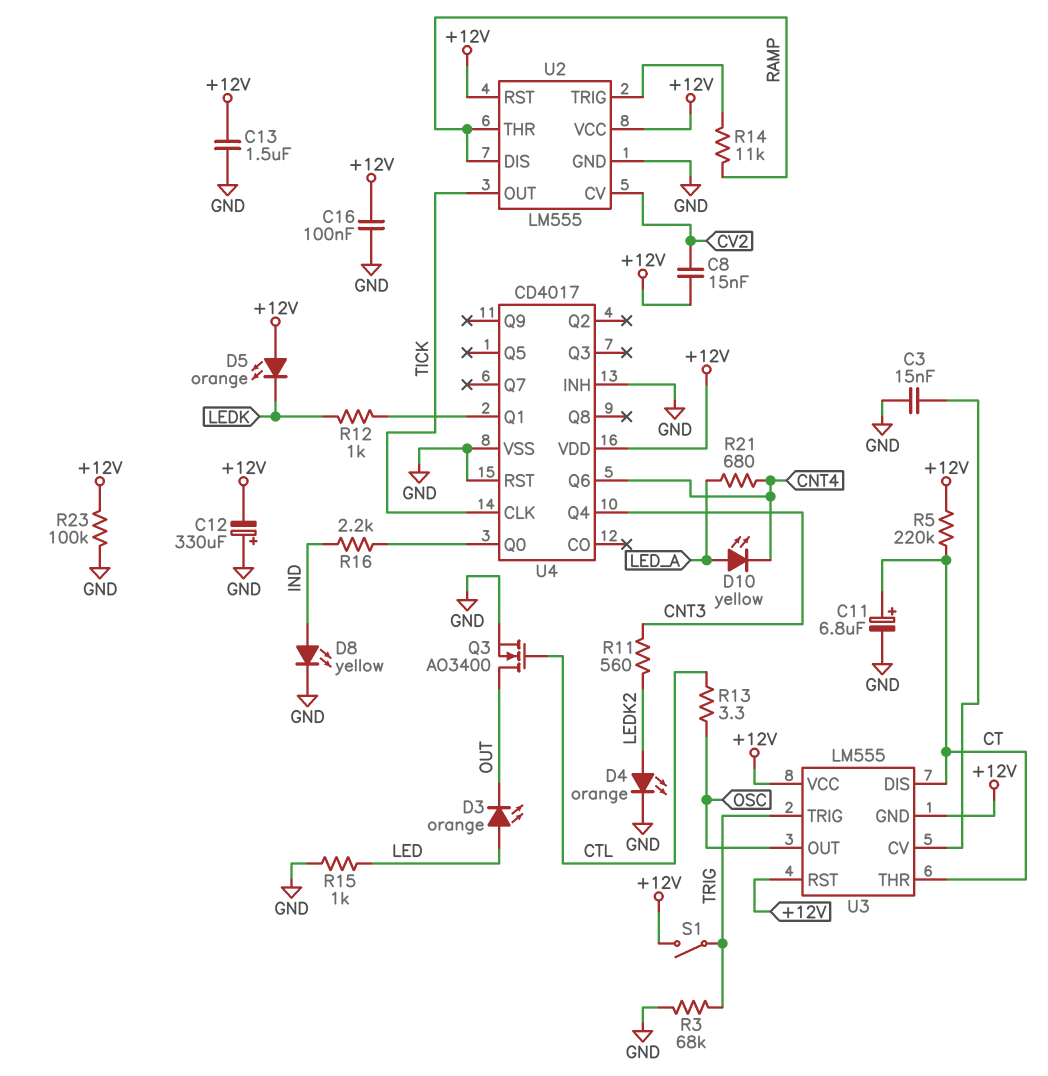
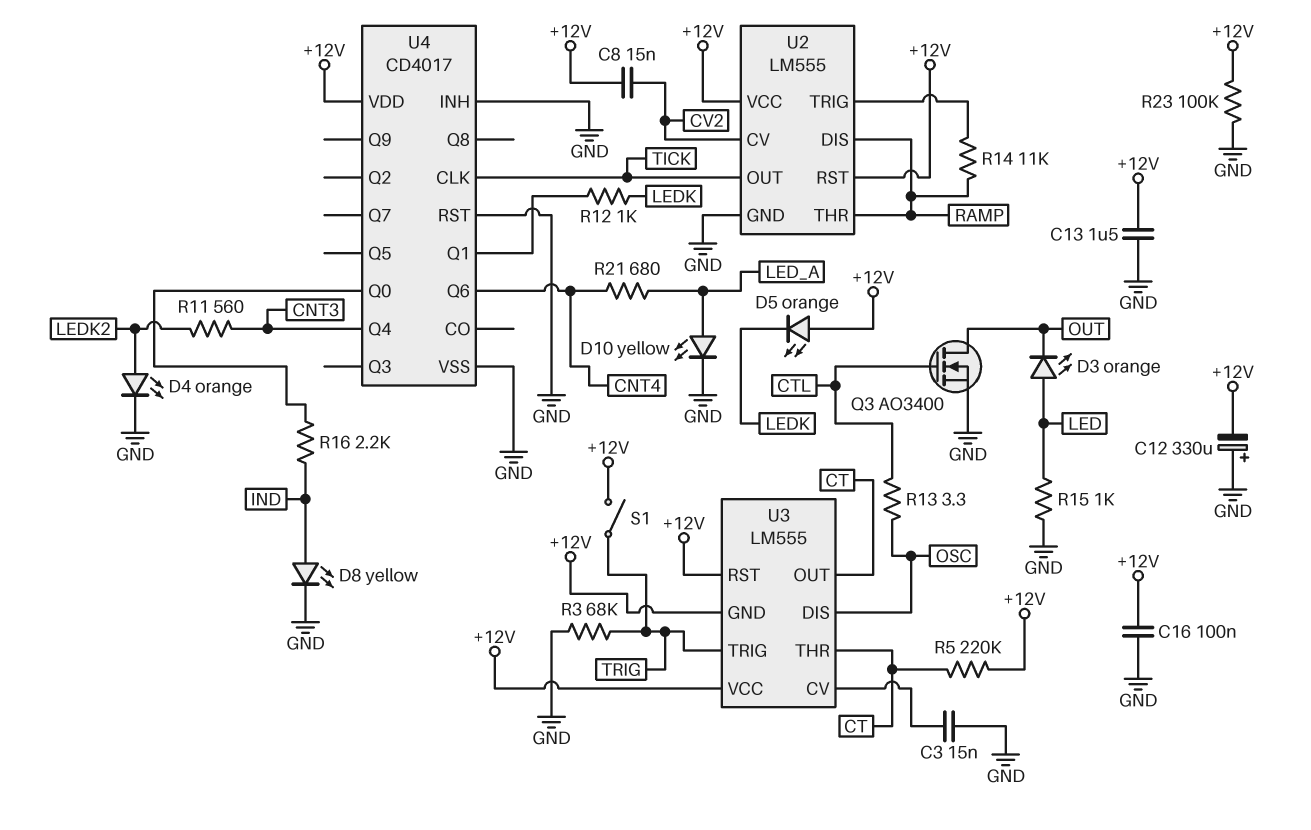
C11: 6.8uF (plus CT, minus GND) -> none
D10: LED yellow (A LED_A, K CNT4) -> LED yellow (A LED_A, K GND)
U3 pin DIS: CT -> OSC
U3 pin OUT: OSC -> CT

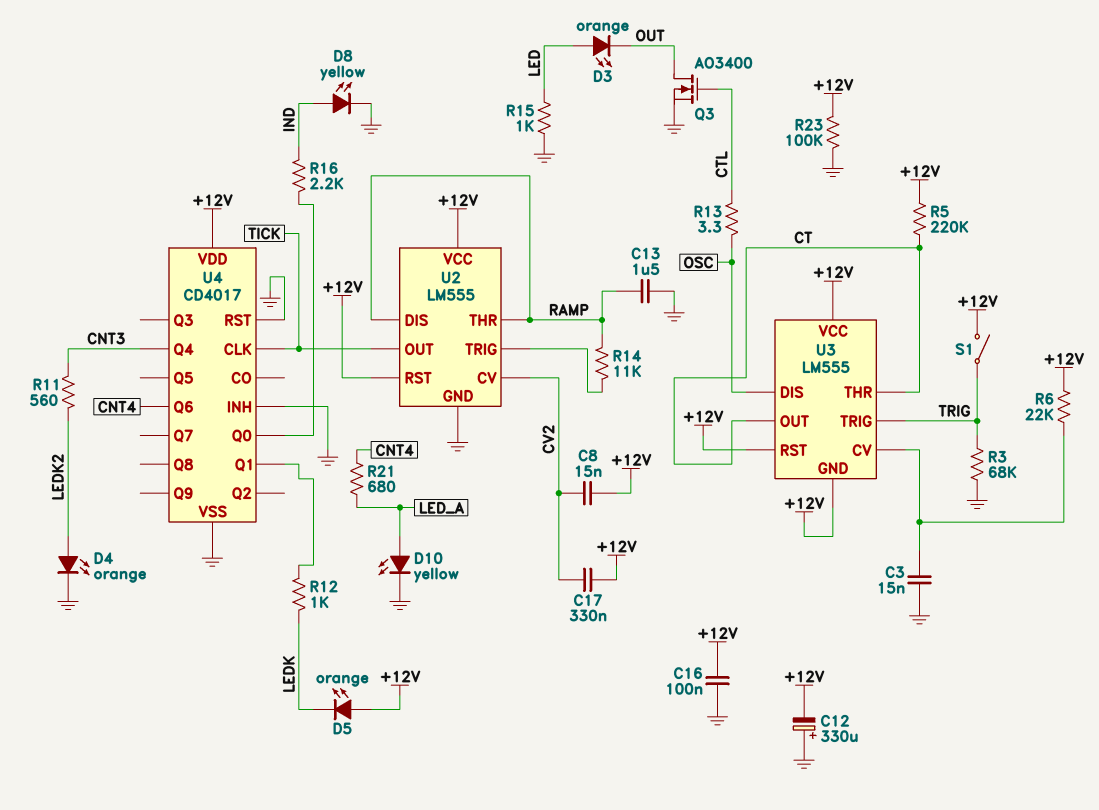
C13: 1.5uF (+12V, GND) -> 1.5uF (GND, RAMP)
C17: none -> 330nF (+12V, CV2)
R6: none -> 22k (+12V, U3/CV)

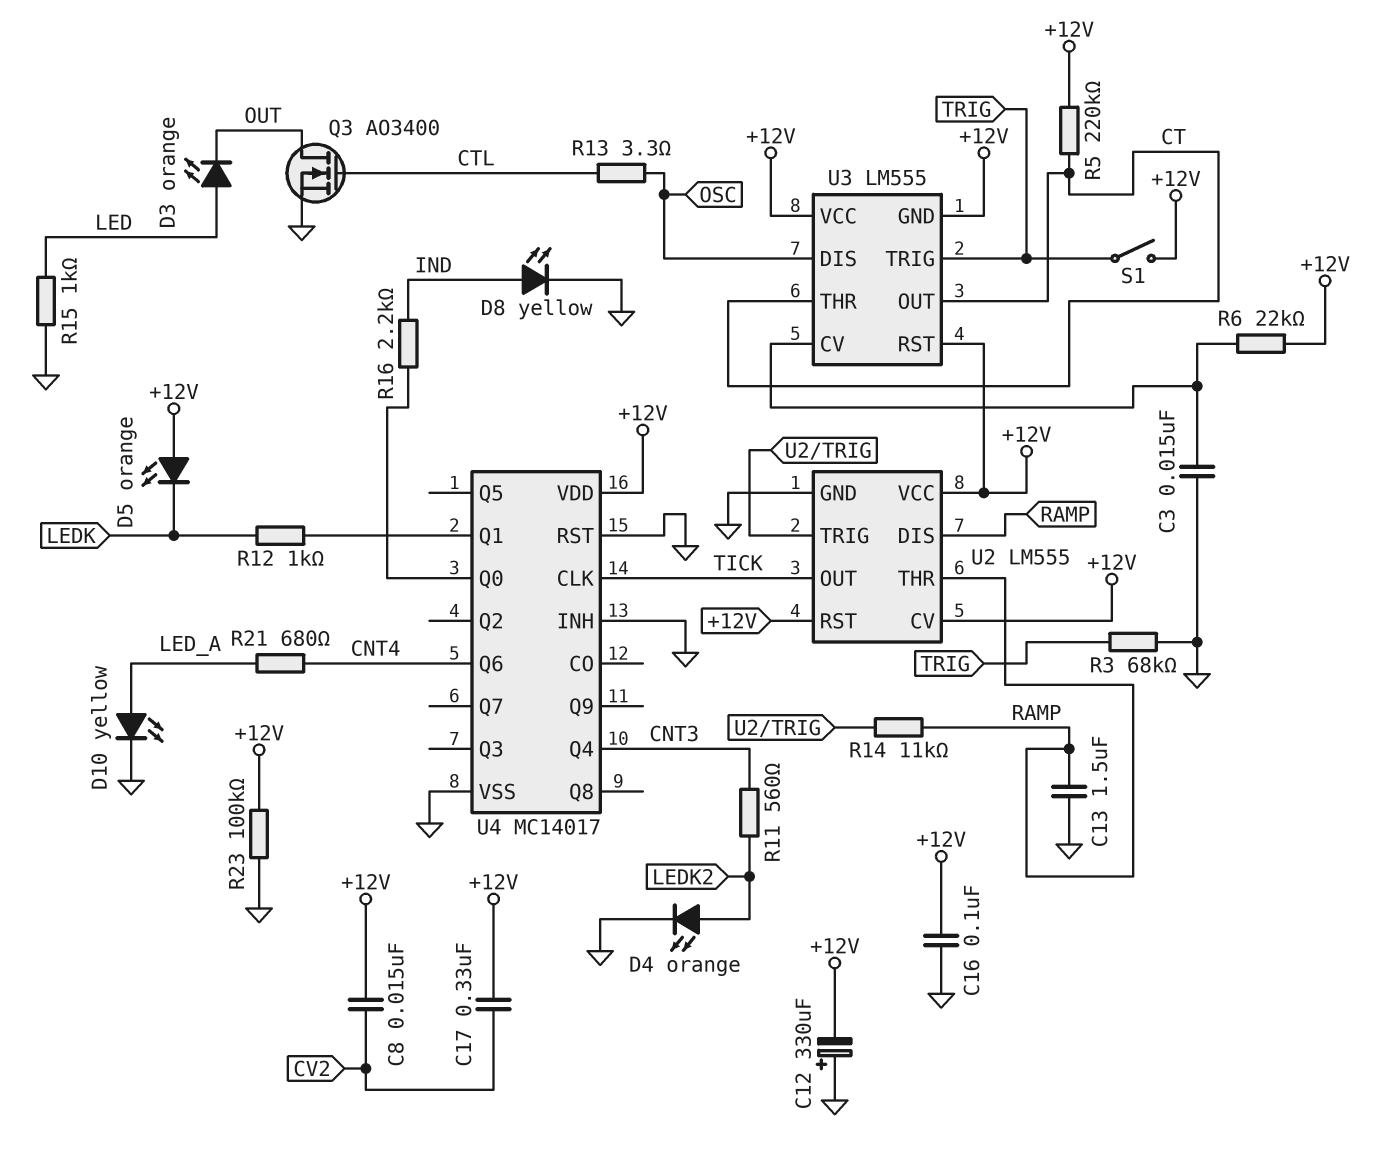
U2 pin CV: CV2 -> +12V
U4: CD4017 -> MC14017

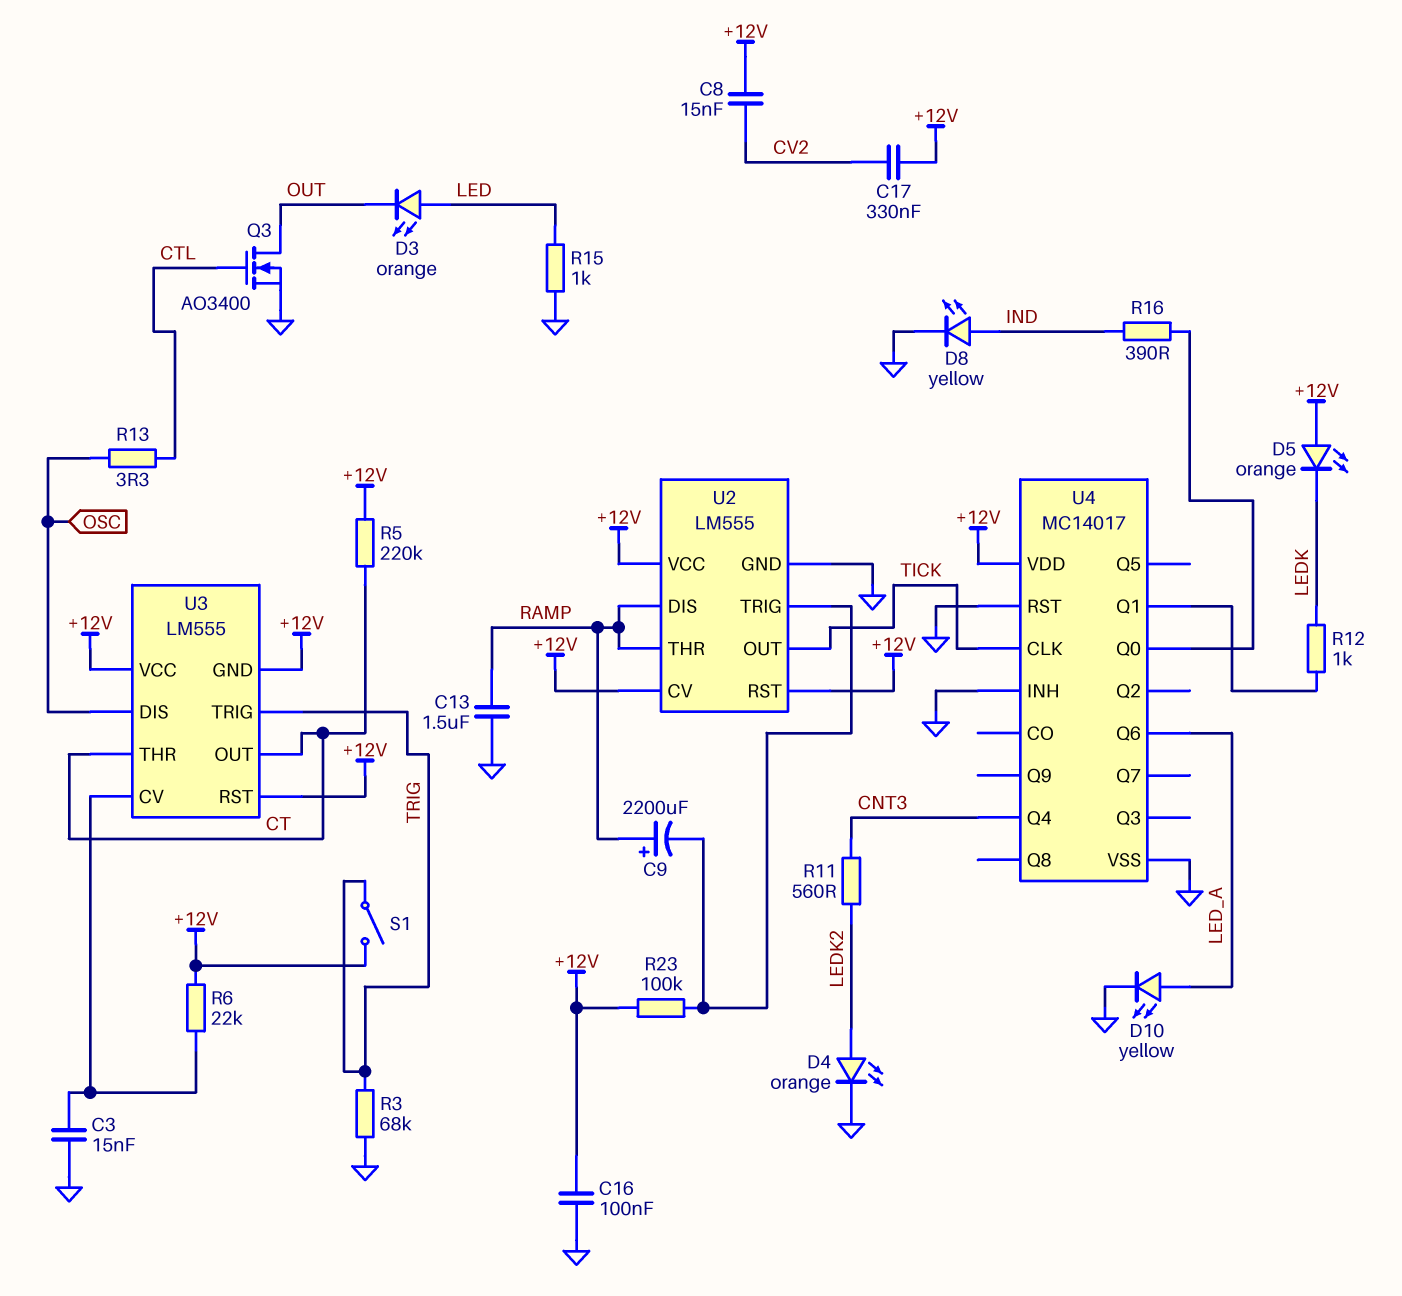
C9: none -> 2200uF (plus RAMP, minus U2/TRIG)
C12: 330uF (plus GND, minus +12V) -> none
R14: 11k (RAMP, U2/TRIG) -> none
R16: 2.2k (IND, U4/Q0) -> 390 (IND, U4/Q0)
R21: 680 (CNT4, LED_A) -> none
R23: 100k (+12V, GND) -> 100k (+12V, U2/TRIG)
U4 pin Q6: CNT4 -> LED_A

